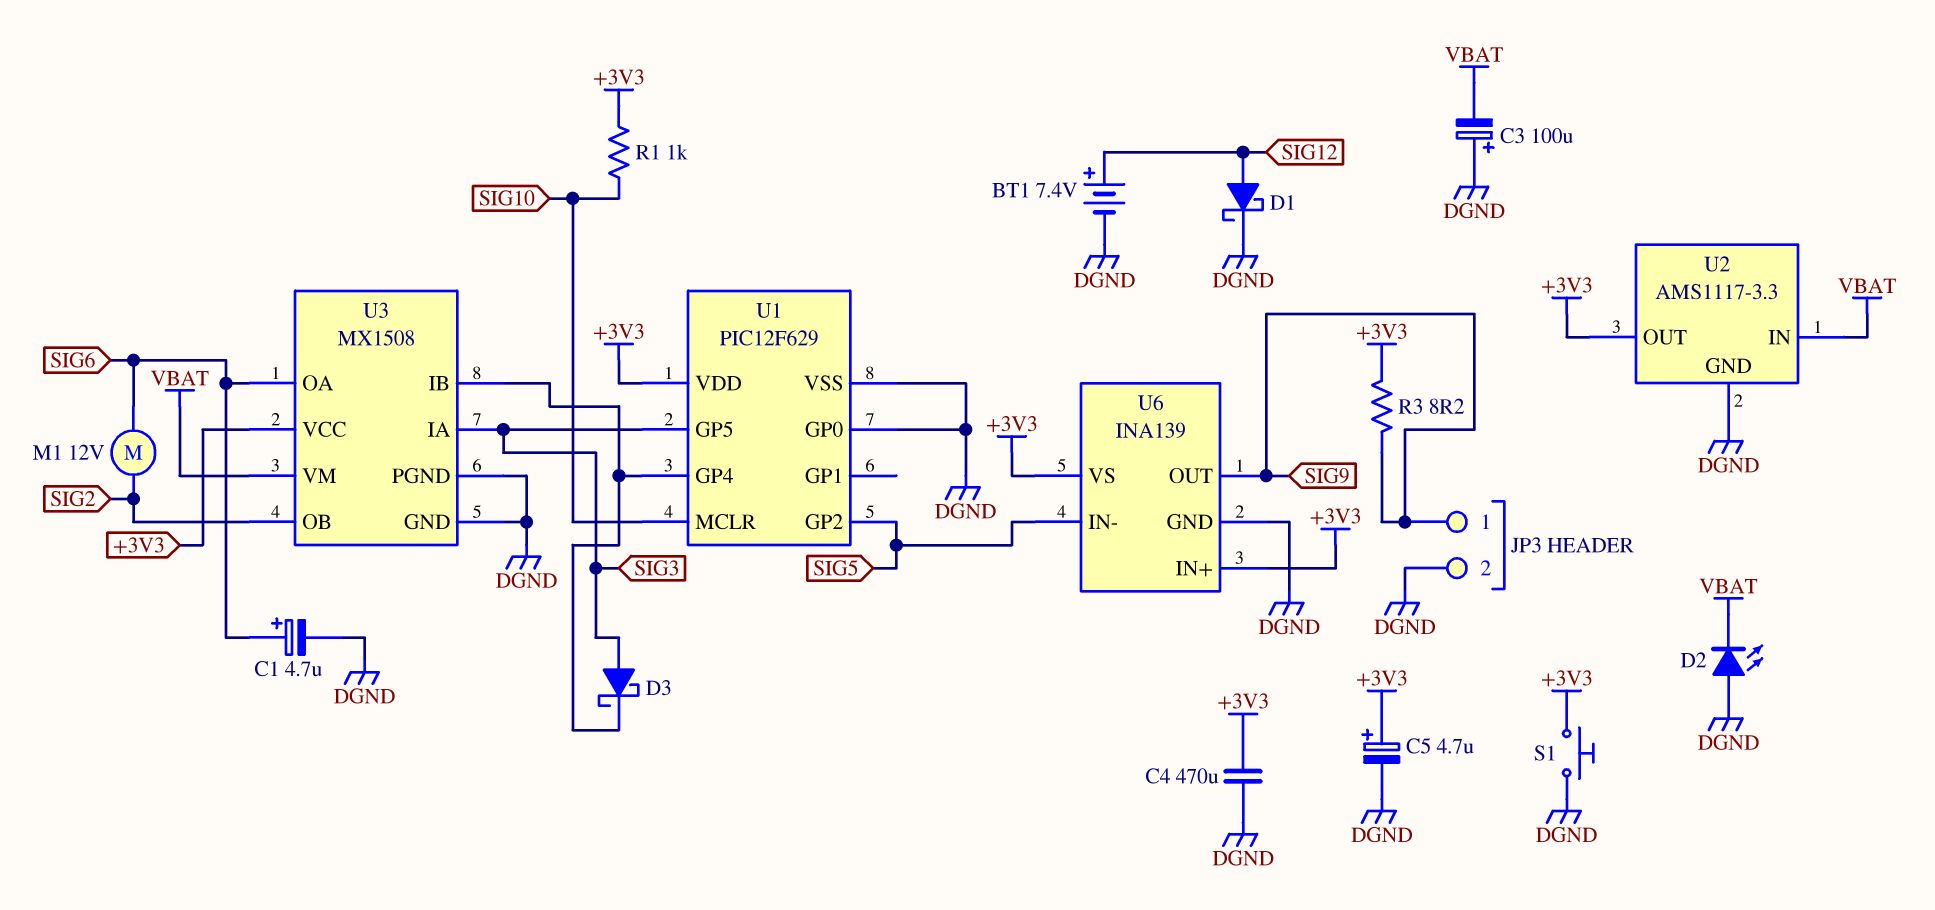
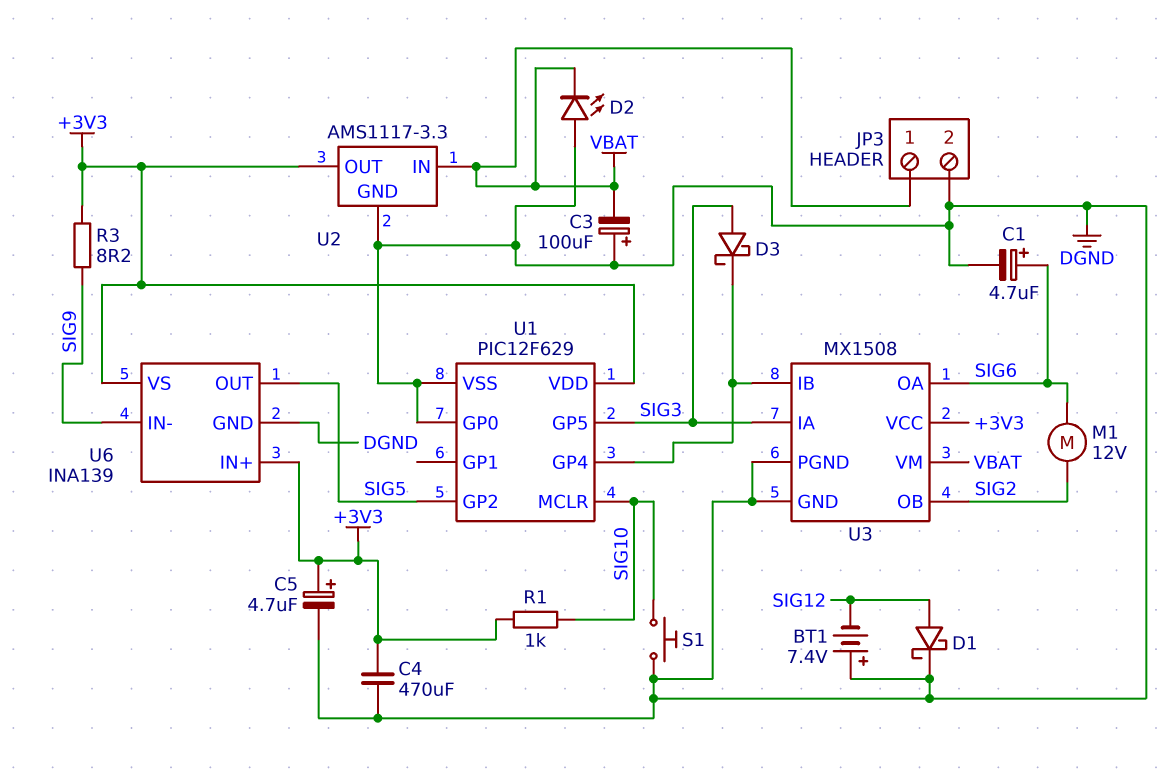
BT1: 7.4V (plus SIG12, minus DGND) -> 7.4V (plus DGND, minus SIG12)
JP3 pin 1: SIG9 -> VBAT
S1: button (+3V3, DGND) -> button (DGND, SIG10)
U6 pin IN-: SIG5 -> SIG9
U6 pin OUT: SIG9 -> SIG5

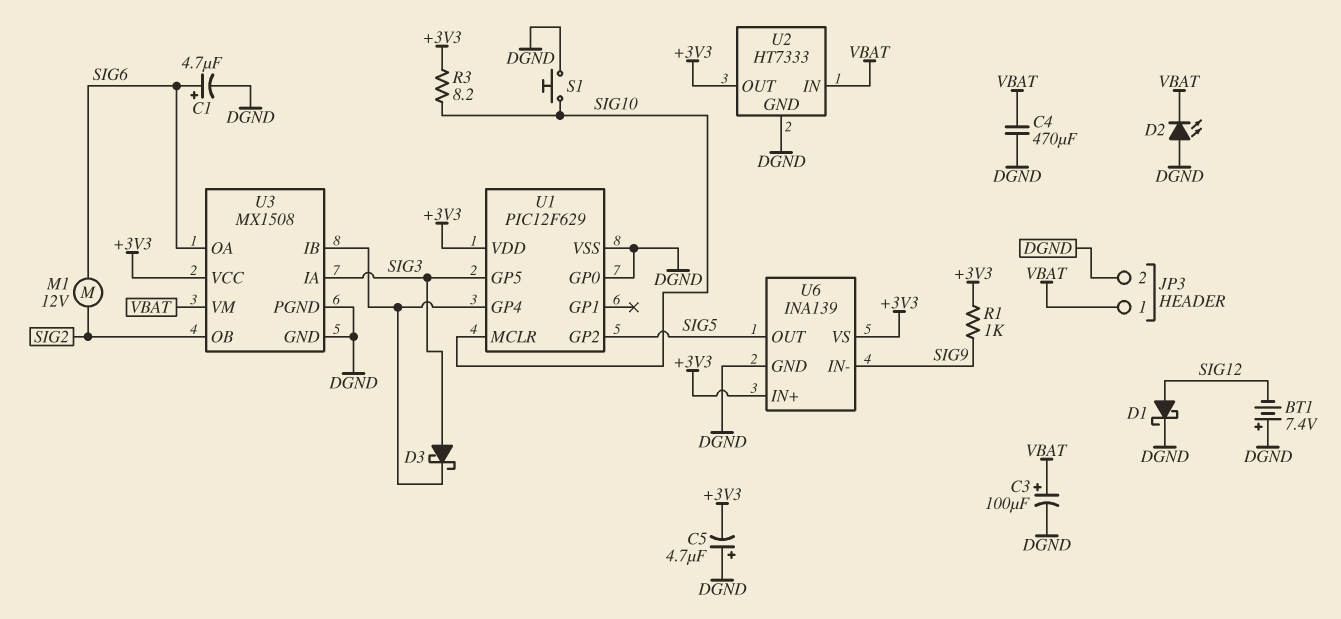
C3: 100uF (plus DGND, minus VBAT) -> 100uF (plus VBAT, minus DGND)
C4: 470uF (+3V3, DGND) -> 470uF (DGND, VBAT)
C5: 4.7uF (plus +3V3, minus DGND) -> 4.7uF (plus DGND, minus +3V3)
R1: 1k (+3V3, SIG10) -> 1k (+3V3, SIG9)
R3: 8.2 (+3V3, SIG9) -> 8.2 (+3V3, SIG10)
U2: AMS1117-3.3 -> HT7333

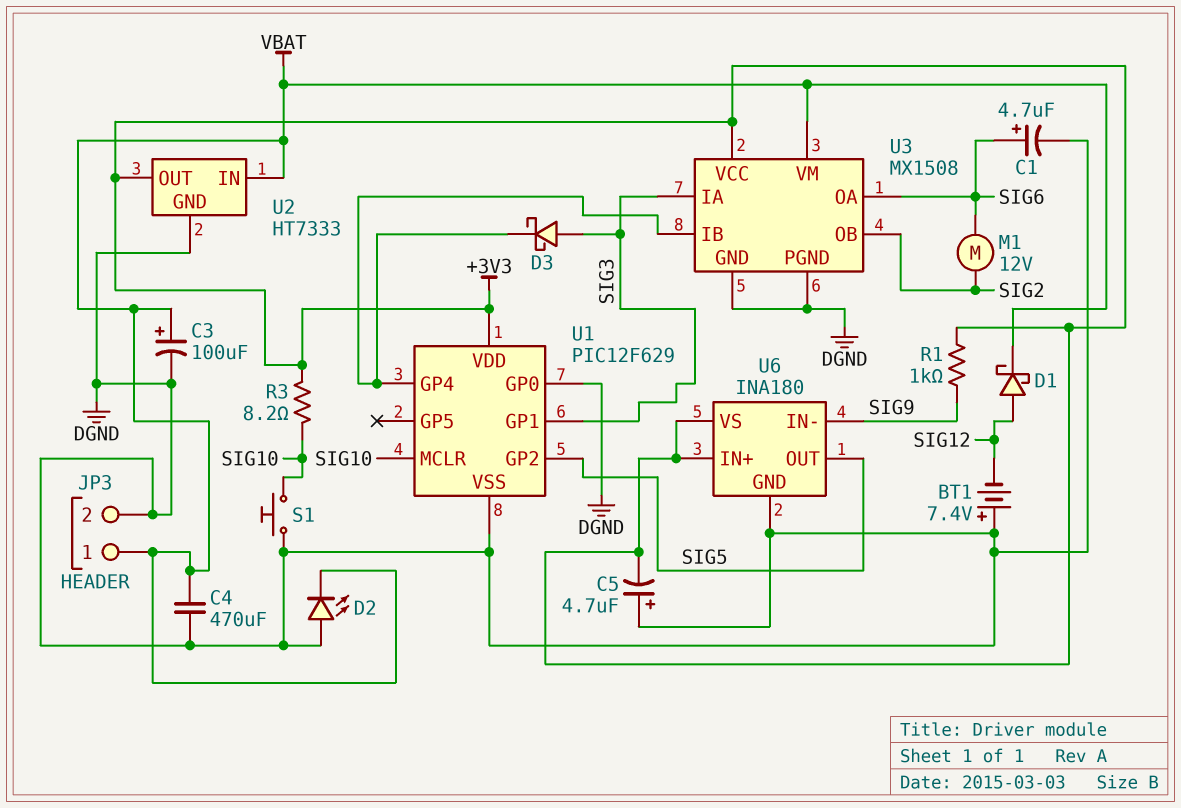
D1: schottky (A SIG12, K DGND) -> schottky (A SIG12, K VBAT)
U1 pin GP1: none -> SIG3
U1 pin GP5: SIG3 -> none
U6: INA139 -> INA180

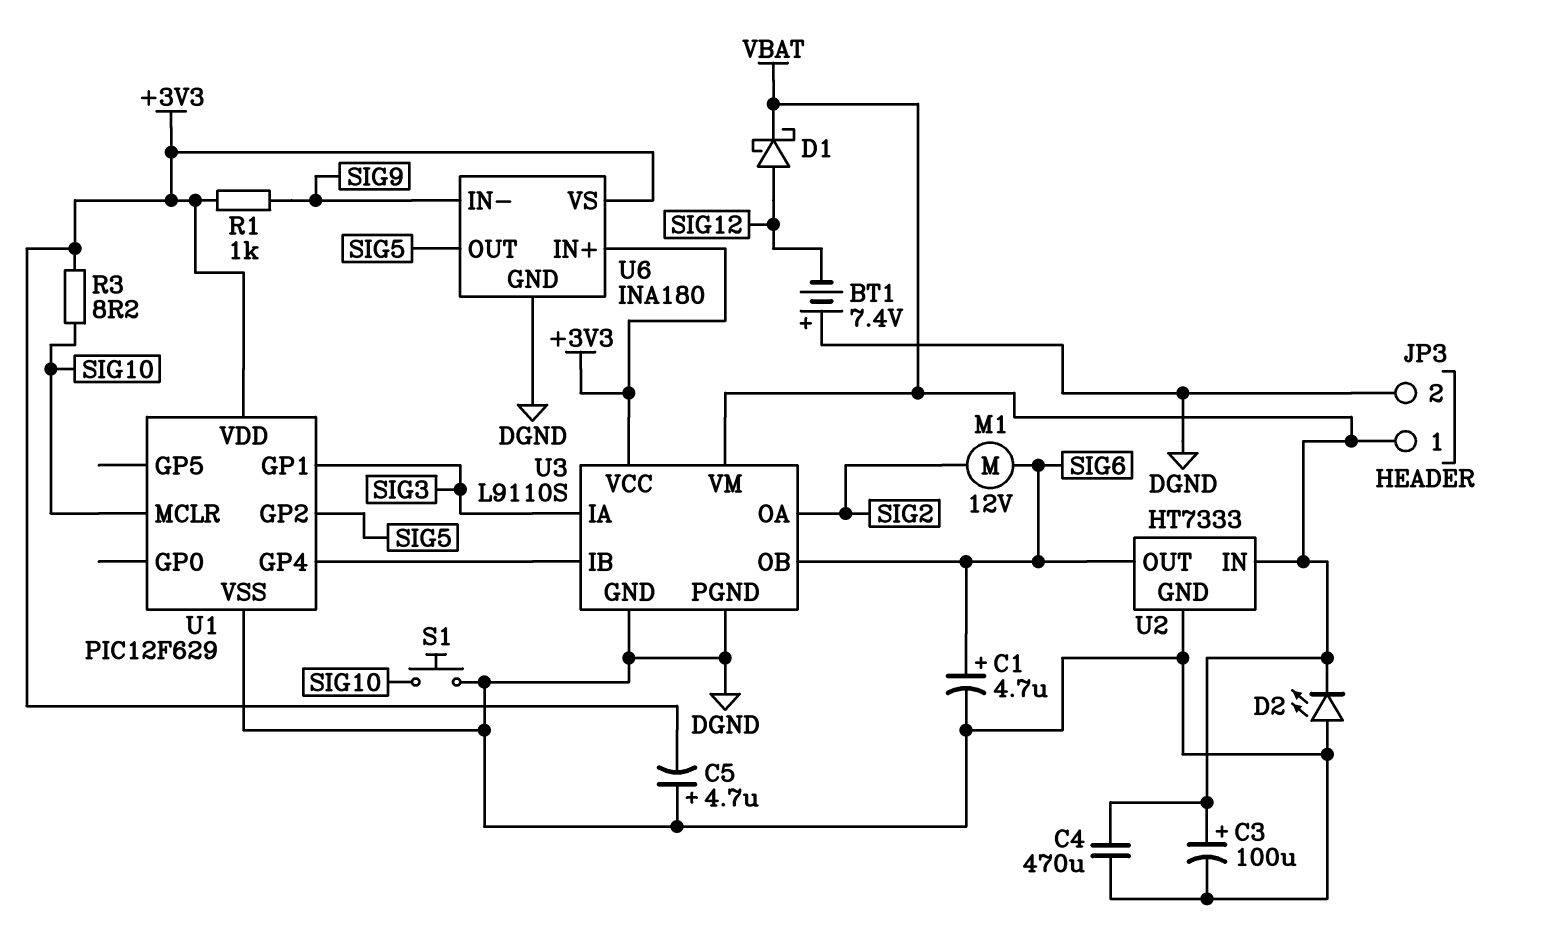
D3: schottky (A SIG3, K U1/GP4) -> none
U1 pin GP0: DGND -> none
U2 pin OUT: +3V3 -> SIG6
U3: MX1508 -> L9110S
U3 pin OA: SIG6 -> SIG2
U3 pin OB: SIG2 -> SIG6

